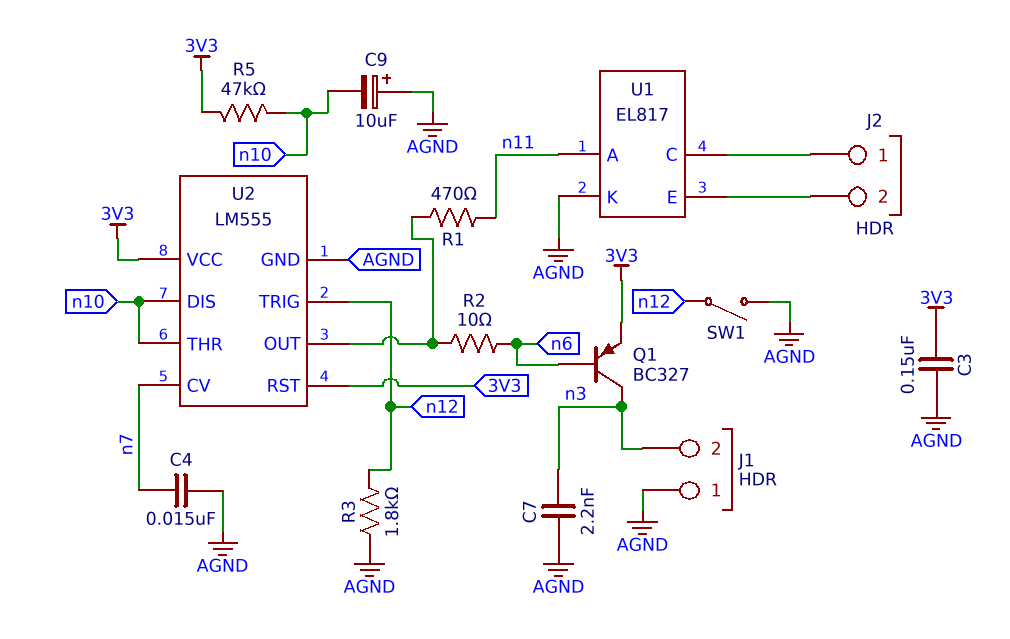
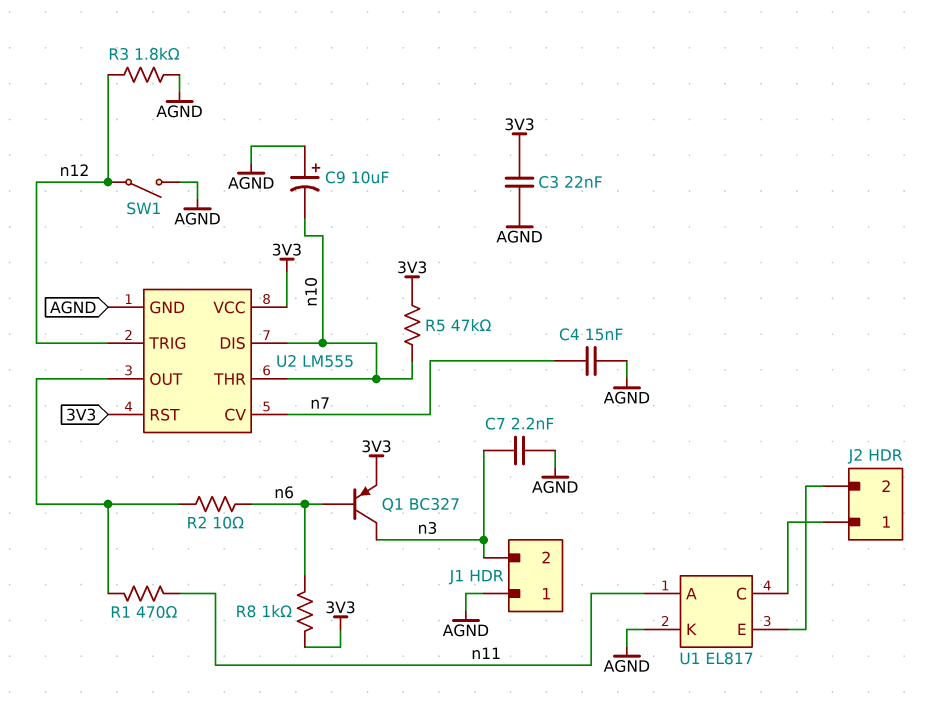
C3: 150nF (3V3, AGND) -> 22nF (3V3, AGND)
R8: none -> 1k (3V3, n6)

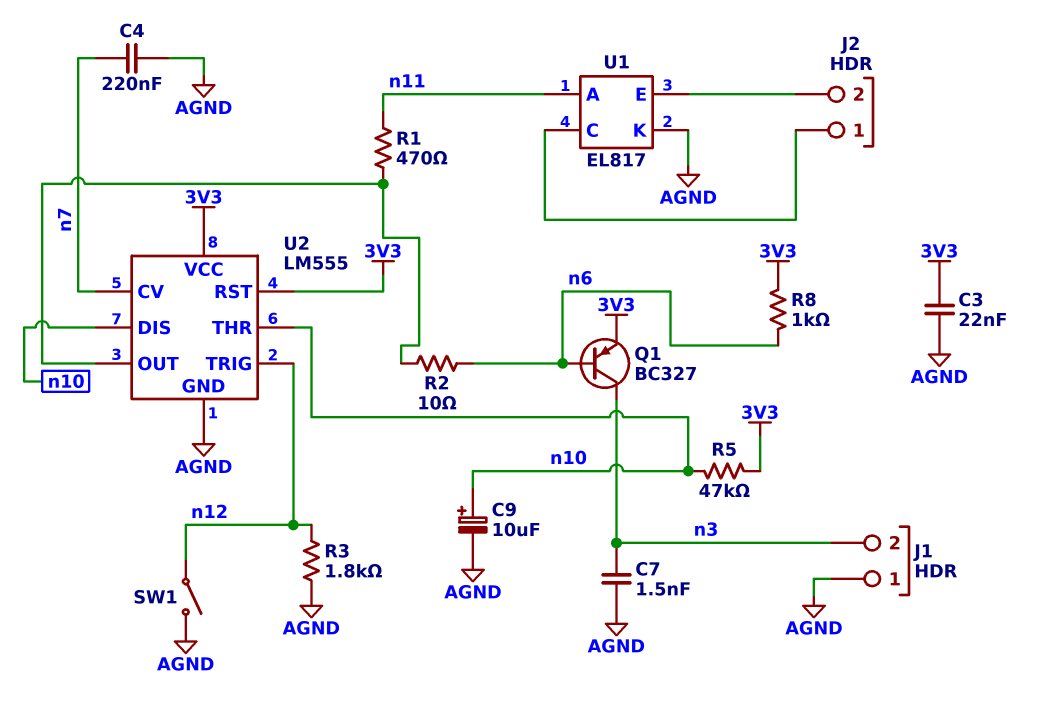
C4: 15nF (AGND, n7) -> 220nF (AGND, n7)
C7: 2.2nF (AGND, n3) -> 1.5nF (AGND, n3)
C9: 10uF (plus AGND, minus n10) -> 10uF (plus n10, minus AGND)

